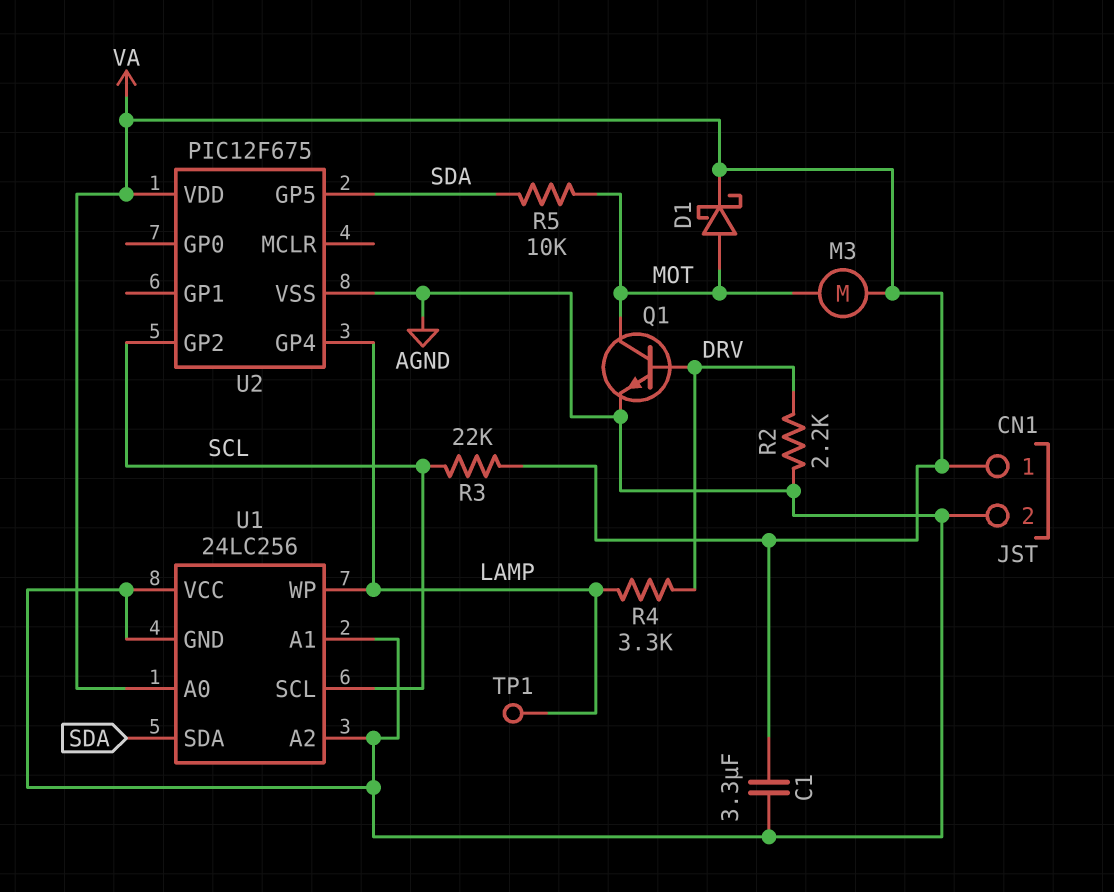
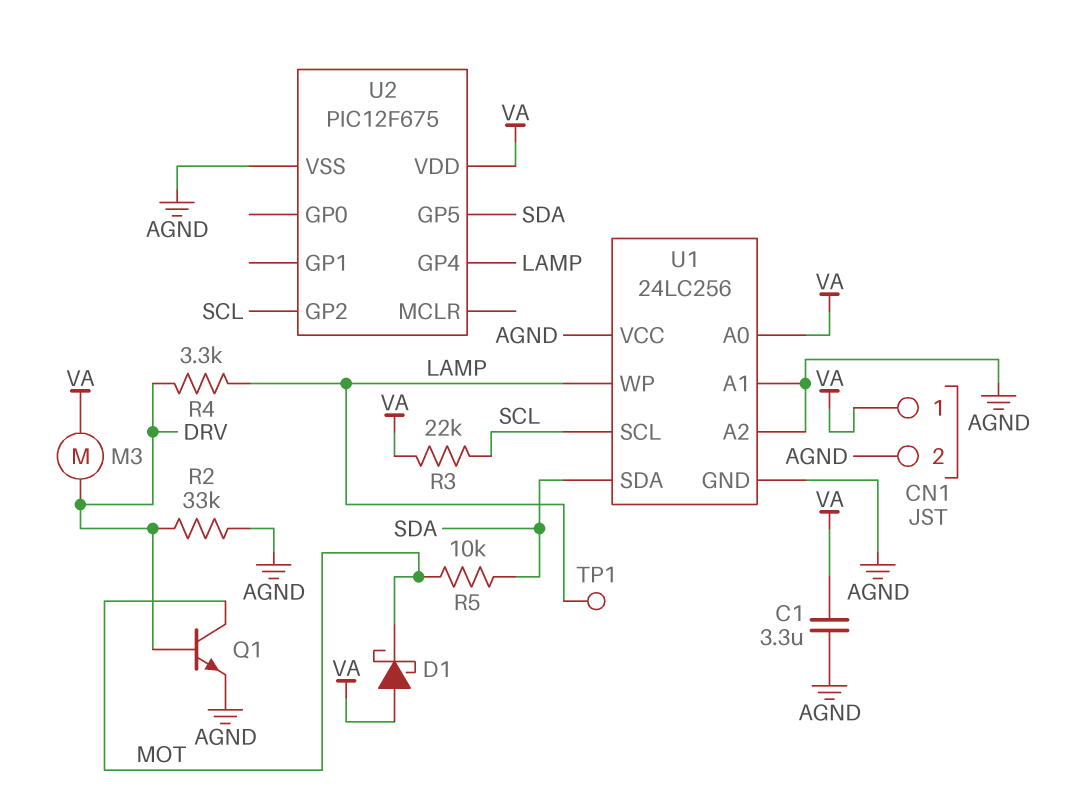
D1: schottky (A MOT, K VA) -> schottky (A VA, K MOT)
M3: motor (MOT, VA) -> motor (DRV, VA)
R2: 2.2k (AGND, DRV) -> 33k (AGND, DRV)

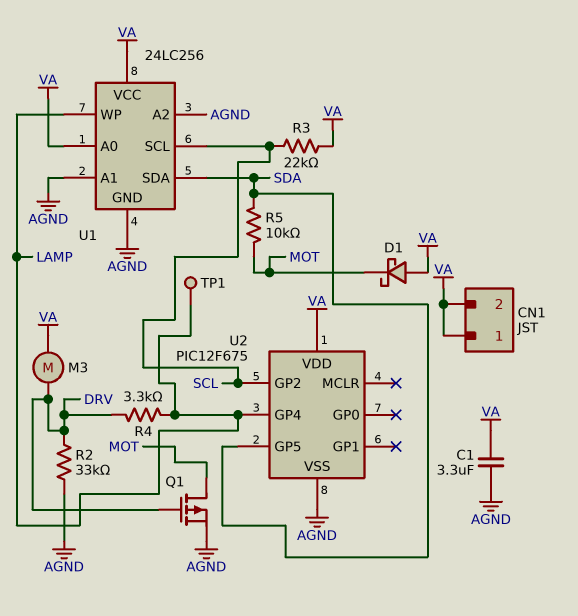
CN1 pin 2: AGND -> VA
Q1: NPN (B DRV, C MOT, E AGND) -> PMOS (G DRV, D MOT, S AGND)
U1 pin VCC: AGND -> VA

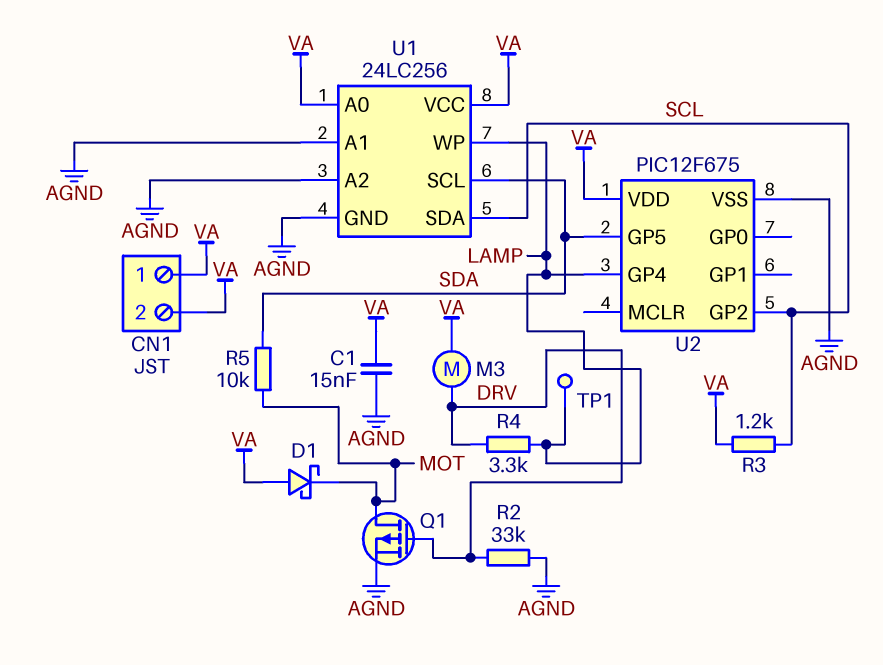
C1: 3.3uF (AGND, VA) -> 15nF (AGND, VA)
R3: 22k (SCL, VA) -> 1.2k (SCL, VA)
U1 pin SCL: SCL -> SDA
U1 pin SDA: SDA -> SCL

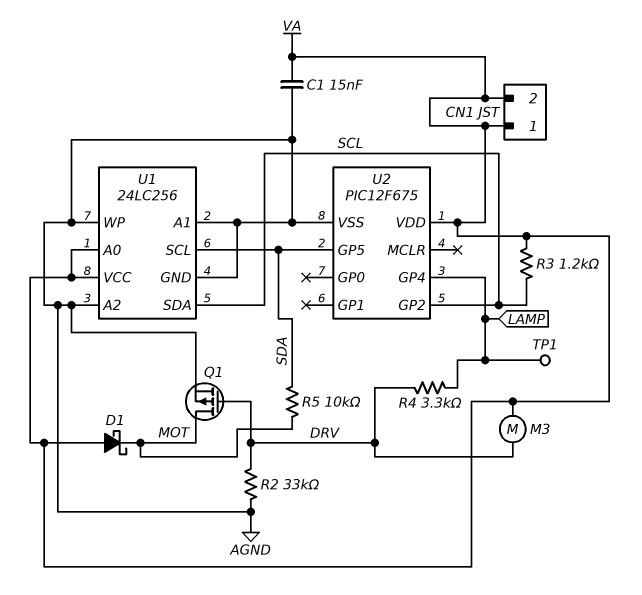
U1 pin WP: LAMP -> AGND

